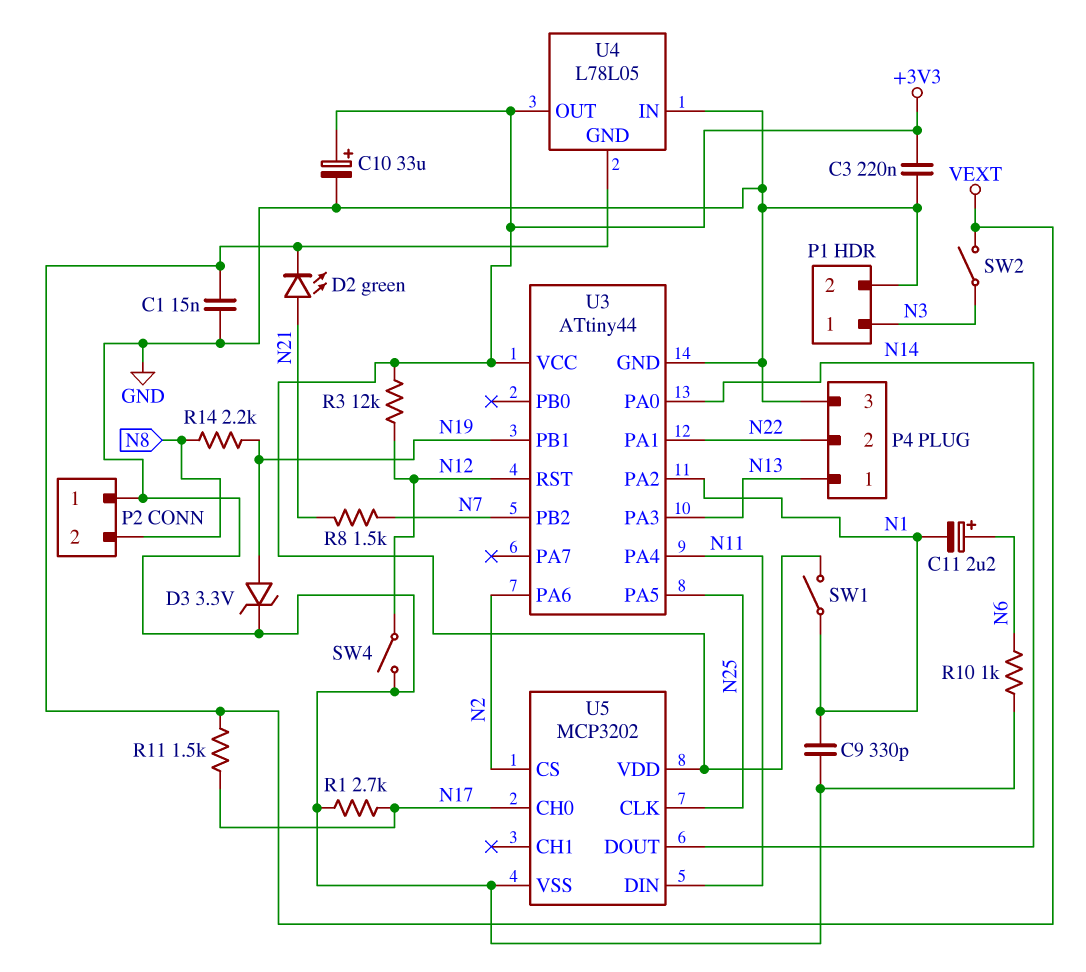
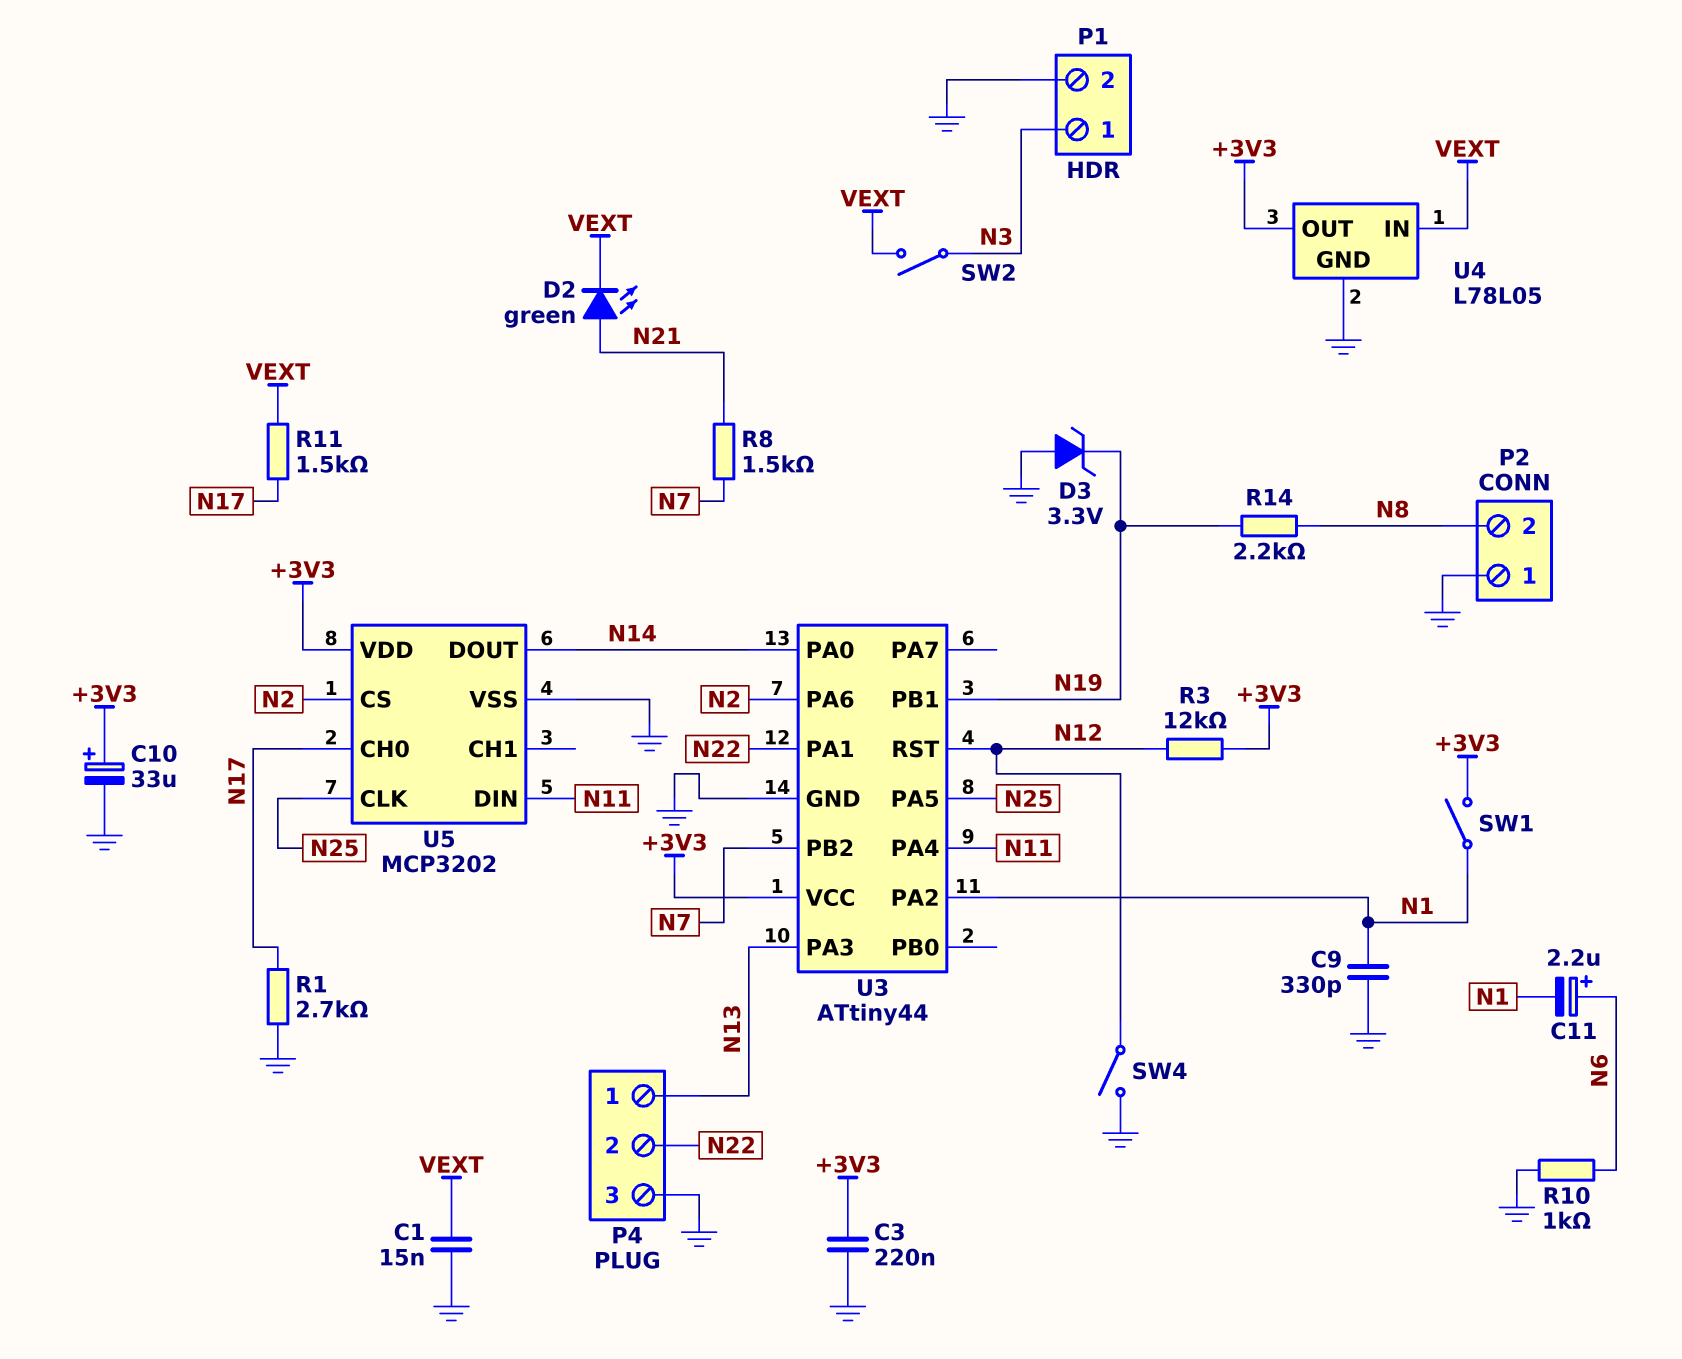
D3: zener 3.3V (A N19, K GND) -> zener 3.3V (A GND, K N19)
U4 pin GND: VEXT -> GND
U4 pin IN: GND -> VEXT

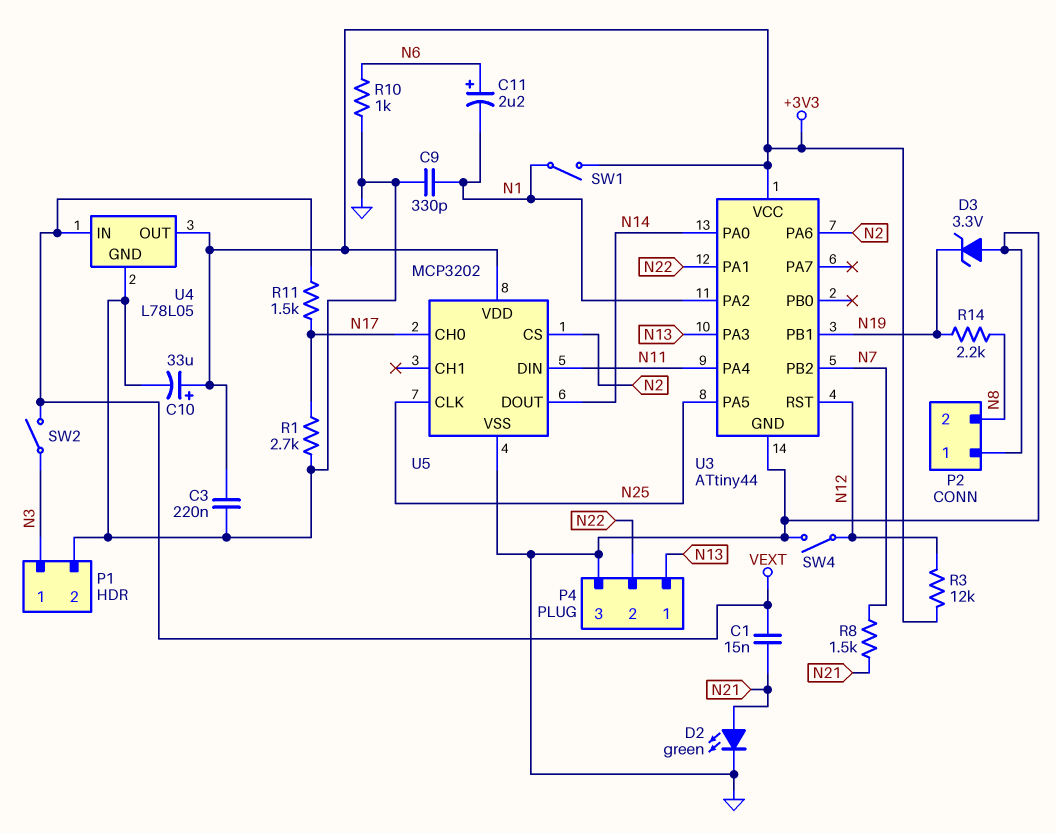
C1: 15nF (GND, VEXT) -> 15nF (N21, VEXT)
D2: LED green (A N21, K VEXT) -> LED green (A N21, K GND)

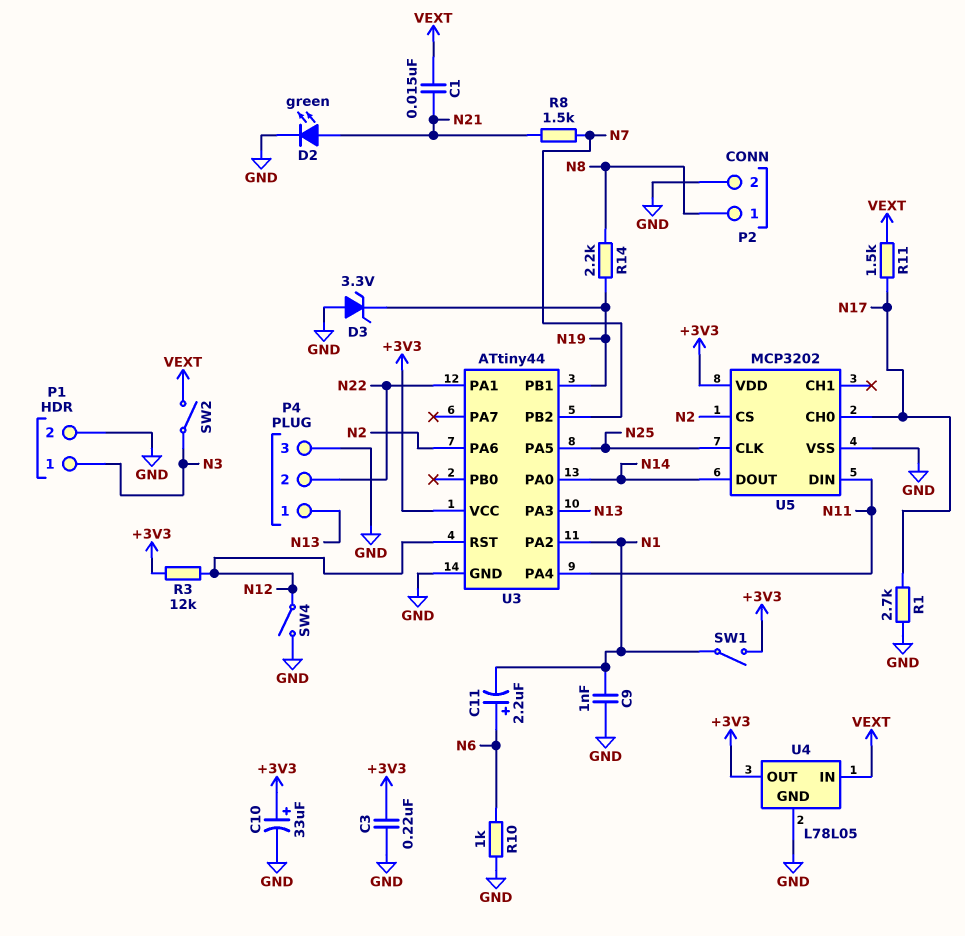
C9: 330pF (GND, N1) -> 1nF (GND, N1)
P2 pin 1: GND -> N8
P2 pin 2: N8 -> GND

